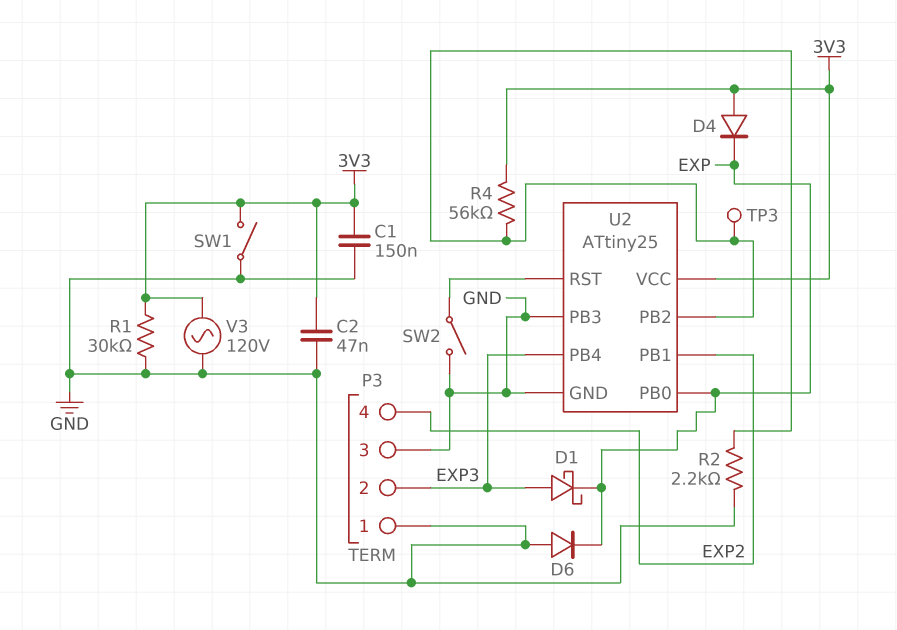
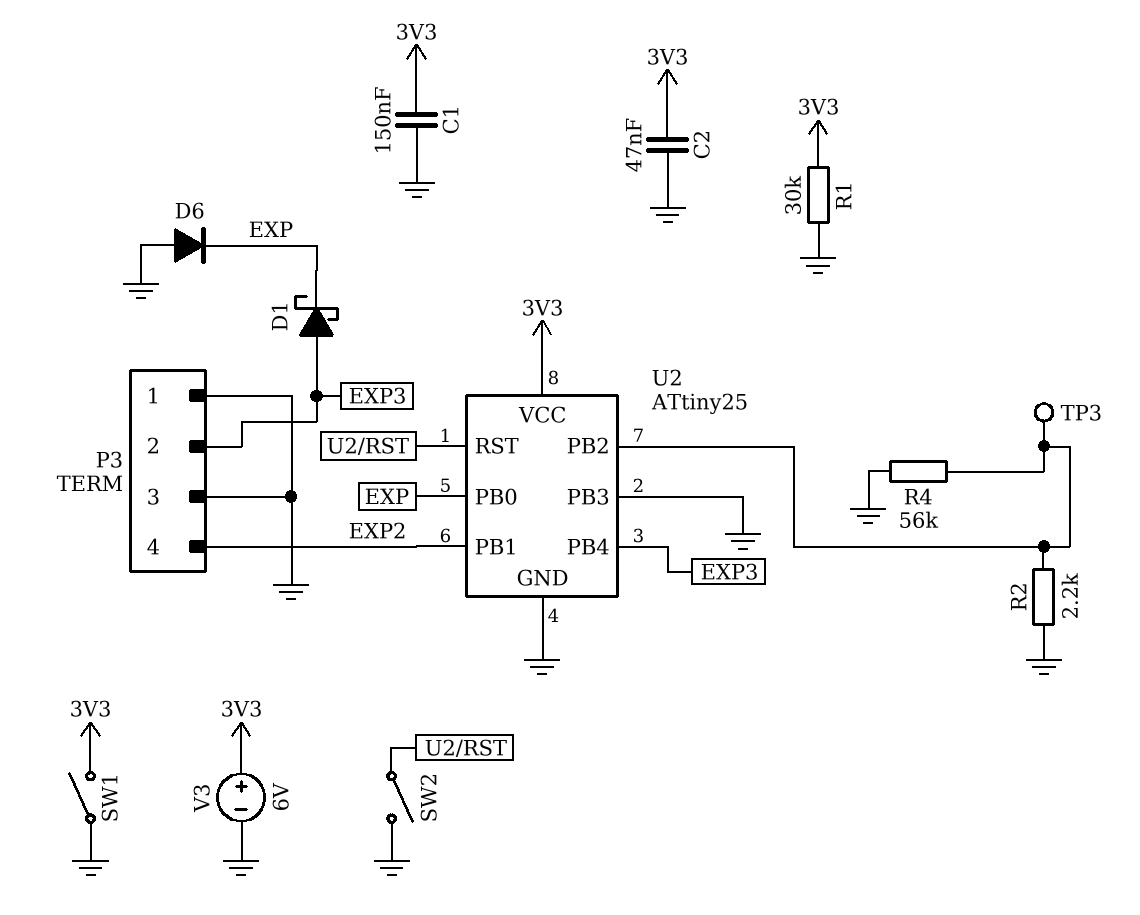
D4: diode (A 3V3, K EXP) -> none
R4: 56k (3V3, U2/PB2) -> 56k (GND, U2/PB2)
V3: AC 120V (3V3, GND) -> 6V (plus 3V3, minus GND)

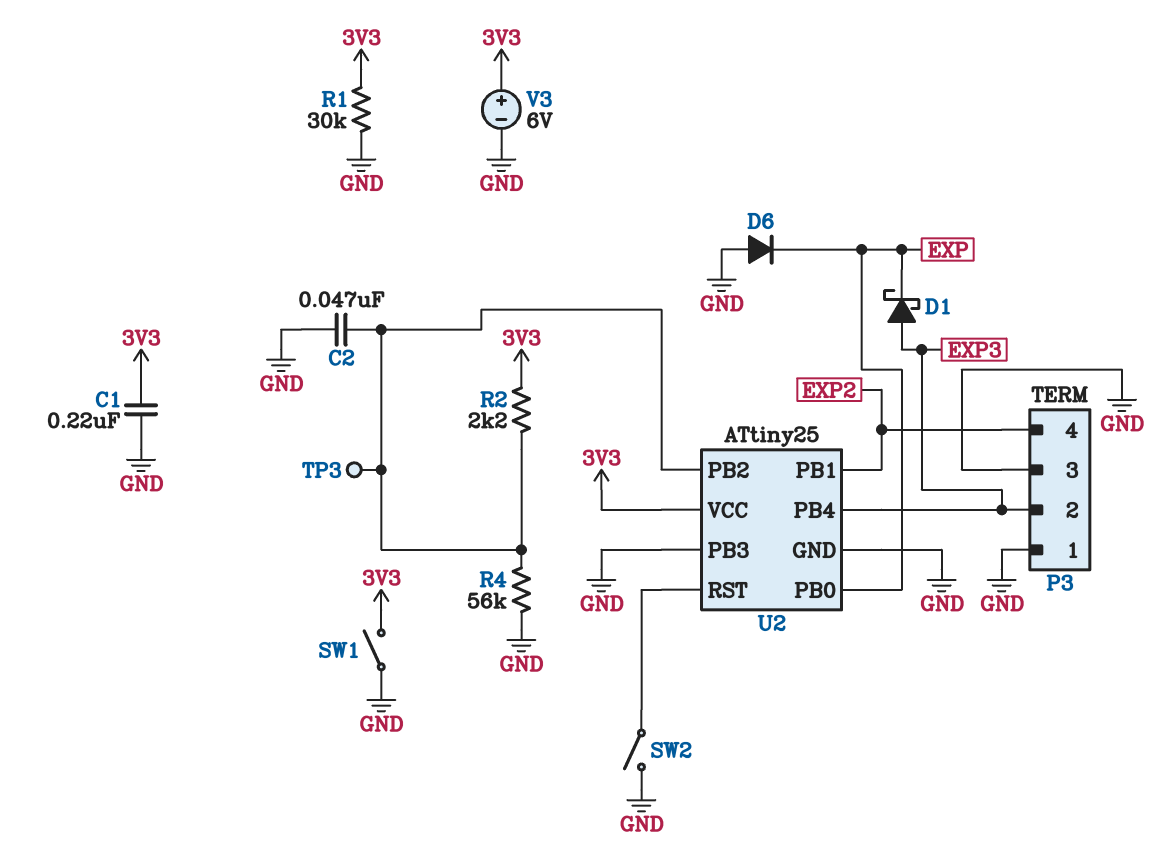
C1: 150nF (3V3, GND) -> 220nF (3V3, GND)
C2: 47nF (3V3, GND) -> 47nF (GND, U2/PB2)
R2: 2.2k (GND, U2/PB2) -> 2.2k (3V3, U2/PB2)

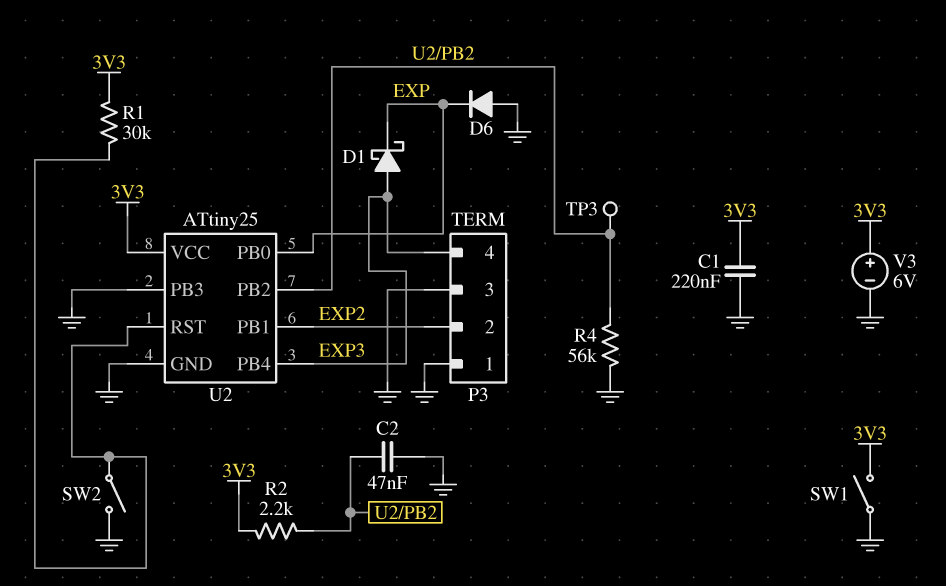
P3 pin 2: EXP3 -> EXP2
P3 pin 4: EXP2 -> EXP3
R1: 30k (3V3, GND) -> 30k (3V3, U2/RST)

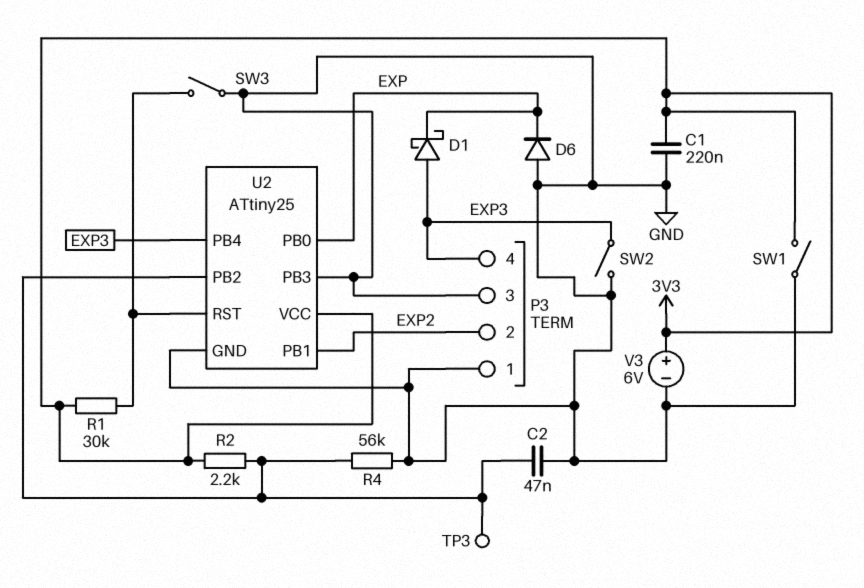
SW2: switch (GND, U2/RST) -> switch (EXP3, GND)
SW3: none -> switch (GND, U2/RST)

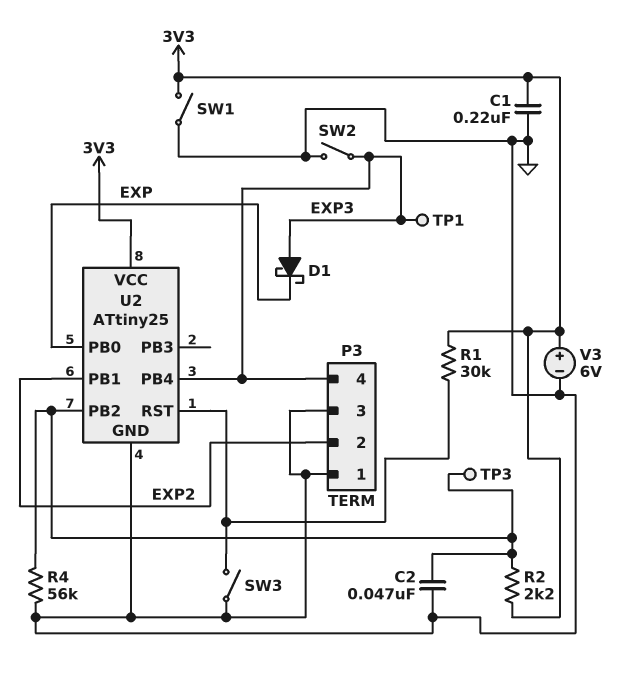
D6: diode (A GND, K EXP) -> none
TP1: none -> test point (EXP3)
U2 pin PB3: GND -> none

